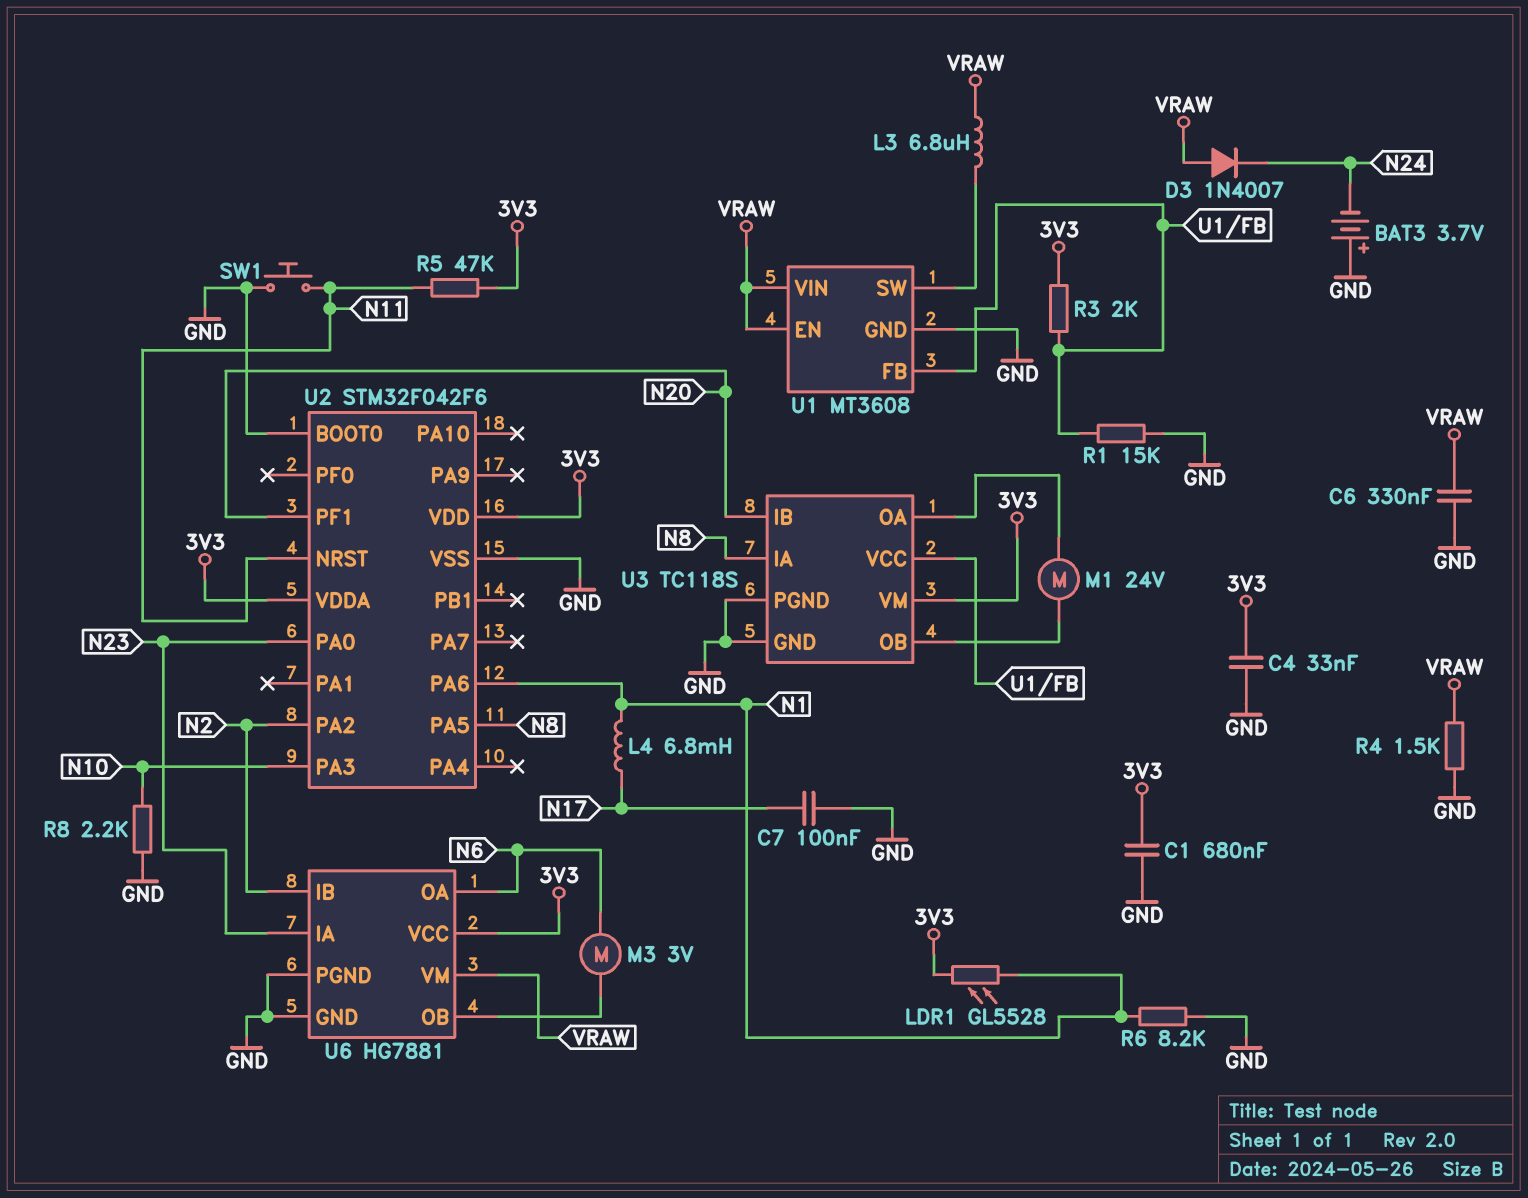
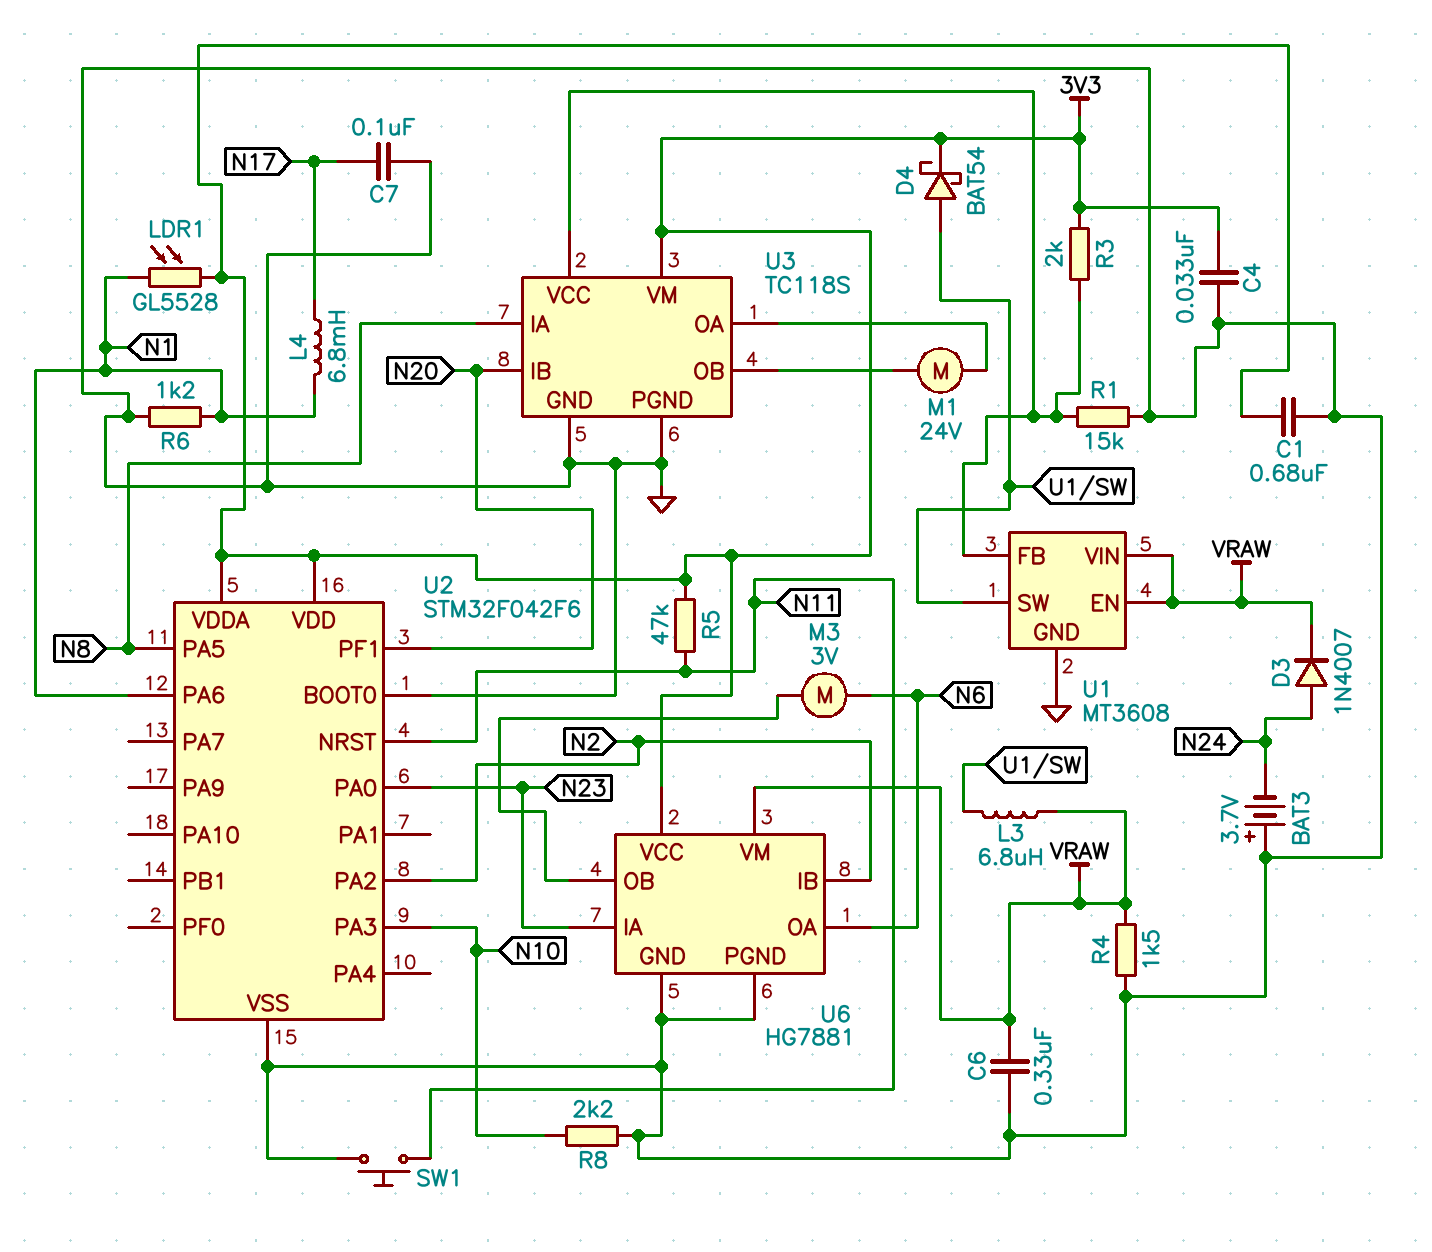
D3: diode 1N4007 (A VRAW, K N24) -> diode 1N4007 (A N24, K VRAW)
D4: none -> schottky BAT54 (A U1/SW, K 3V3)
R6: 8.2k (GND, N1) -> 1.2k (GND, N1)

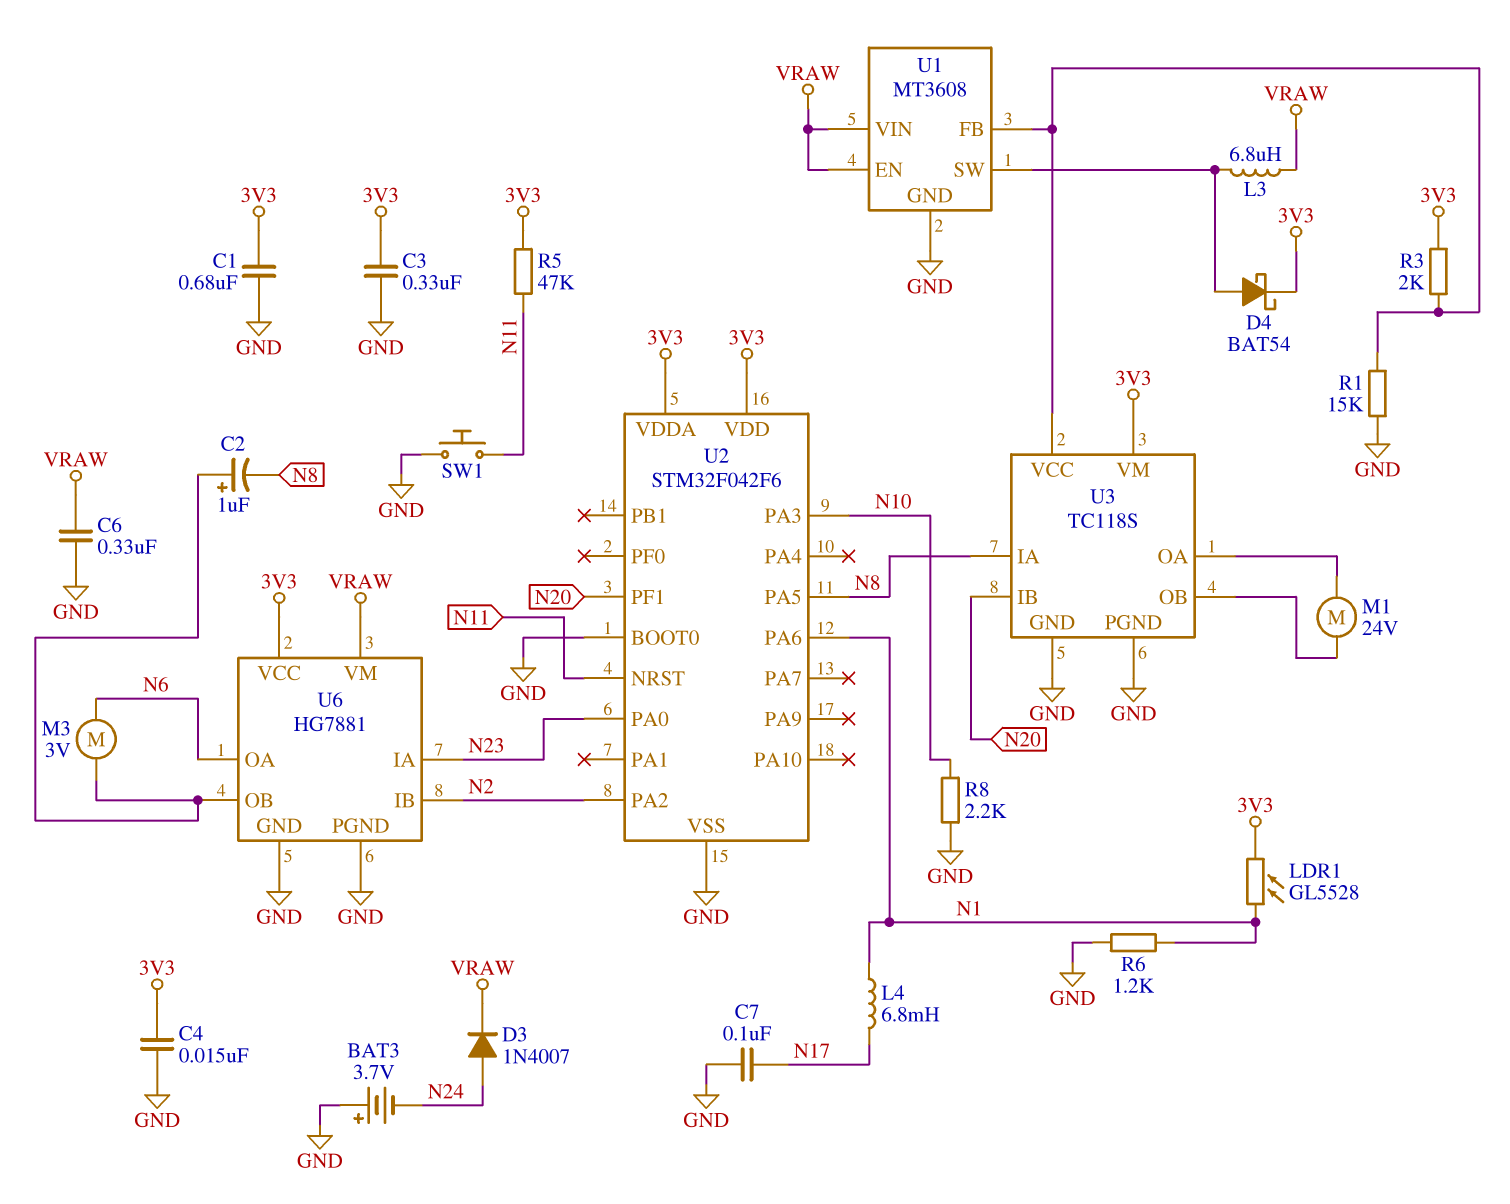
C2: none -> 1uF (plus U6/OB, minus N8)
C3: none -> 330nF (3V3, GND)
C4: 33nF (3V3, GND) -> 15nF (3V3, GND)
R4: 1.5k (GND, VRAW) -> none

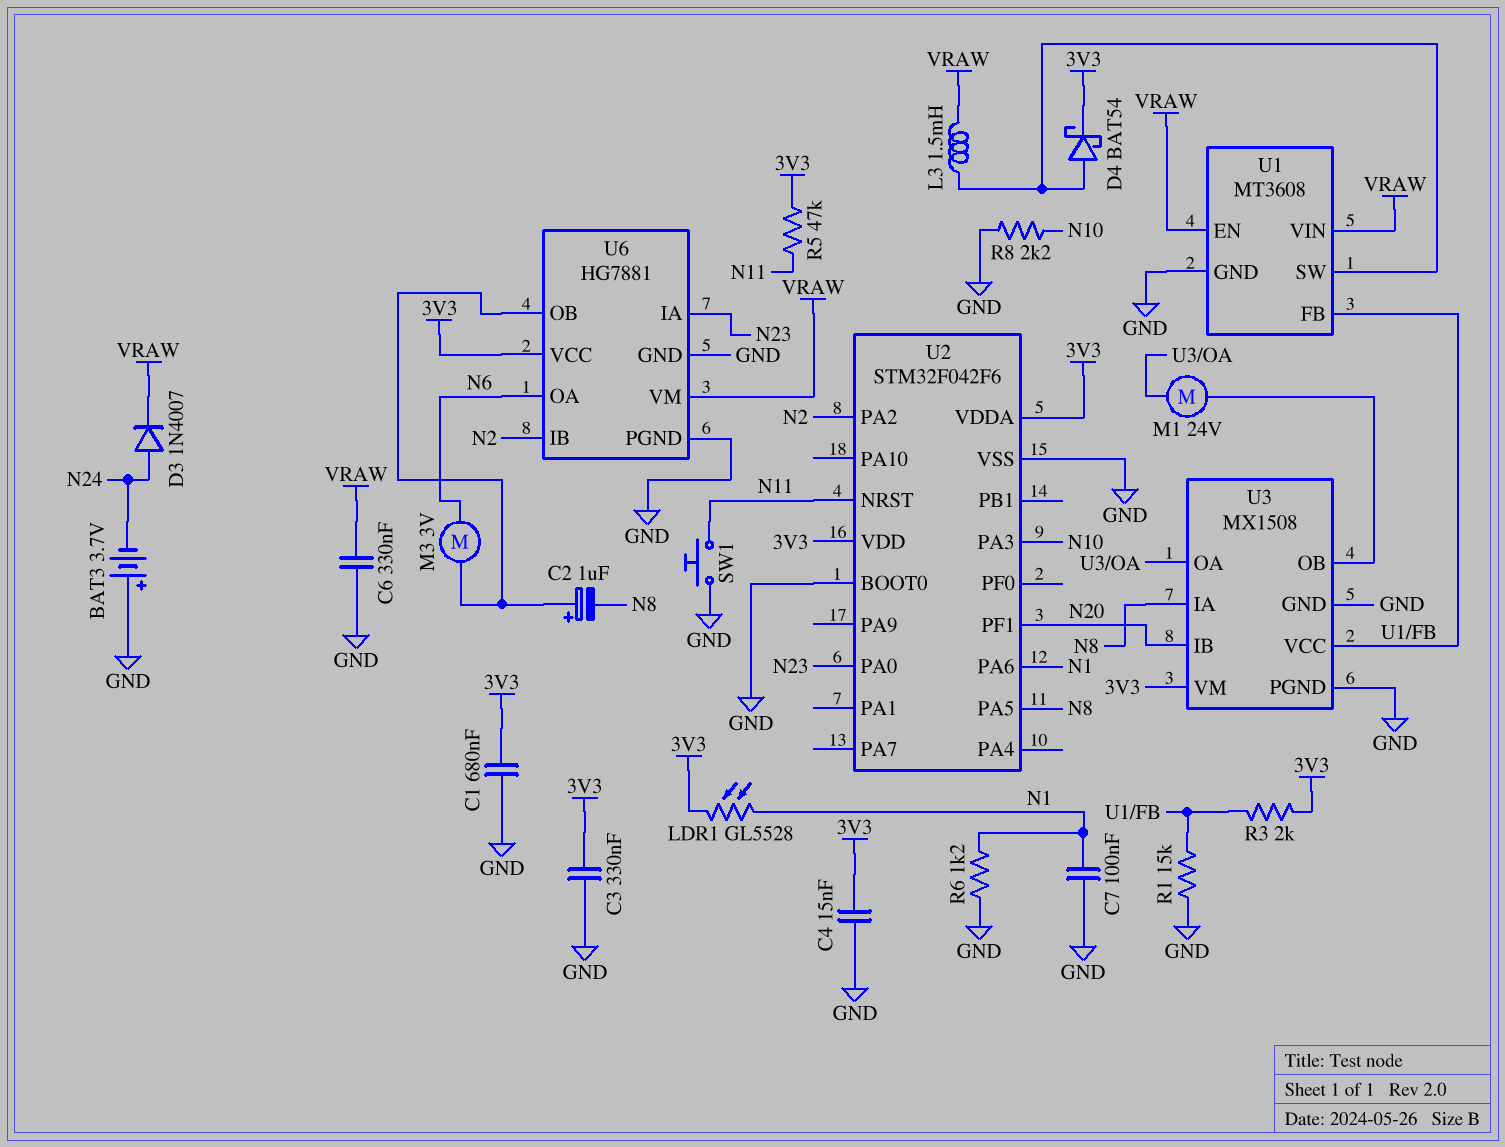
C7: 100nF (GND, N17) -> 100nF (GND, N1)
L3: 6.8uH (U1/SW, VRAW) -> 1.5mH (U1/SW, VRAW)
L4: 6.8mH (N1, N17) -> none
U3: TC118S -> MX1508

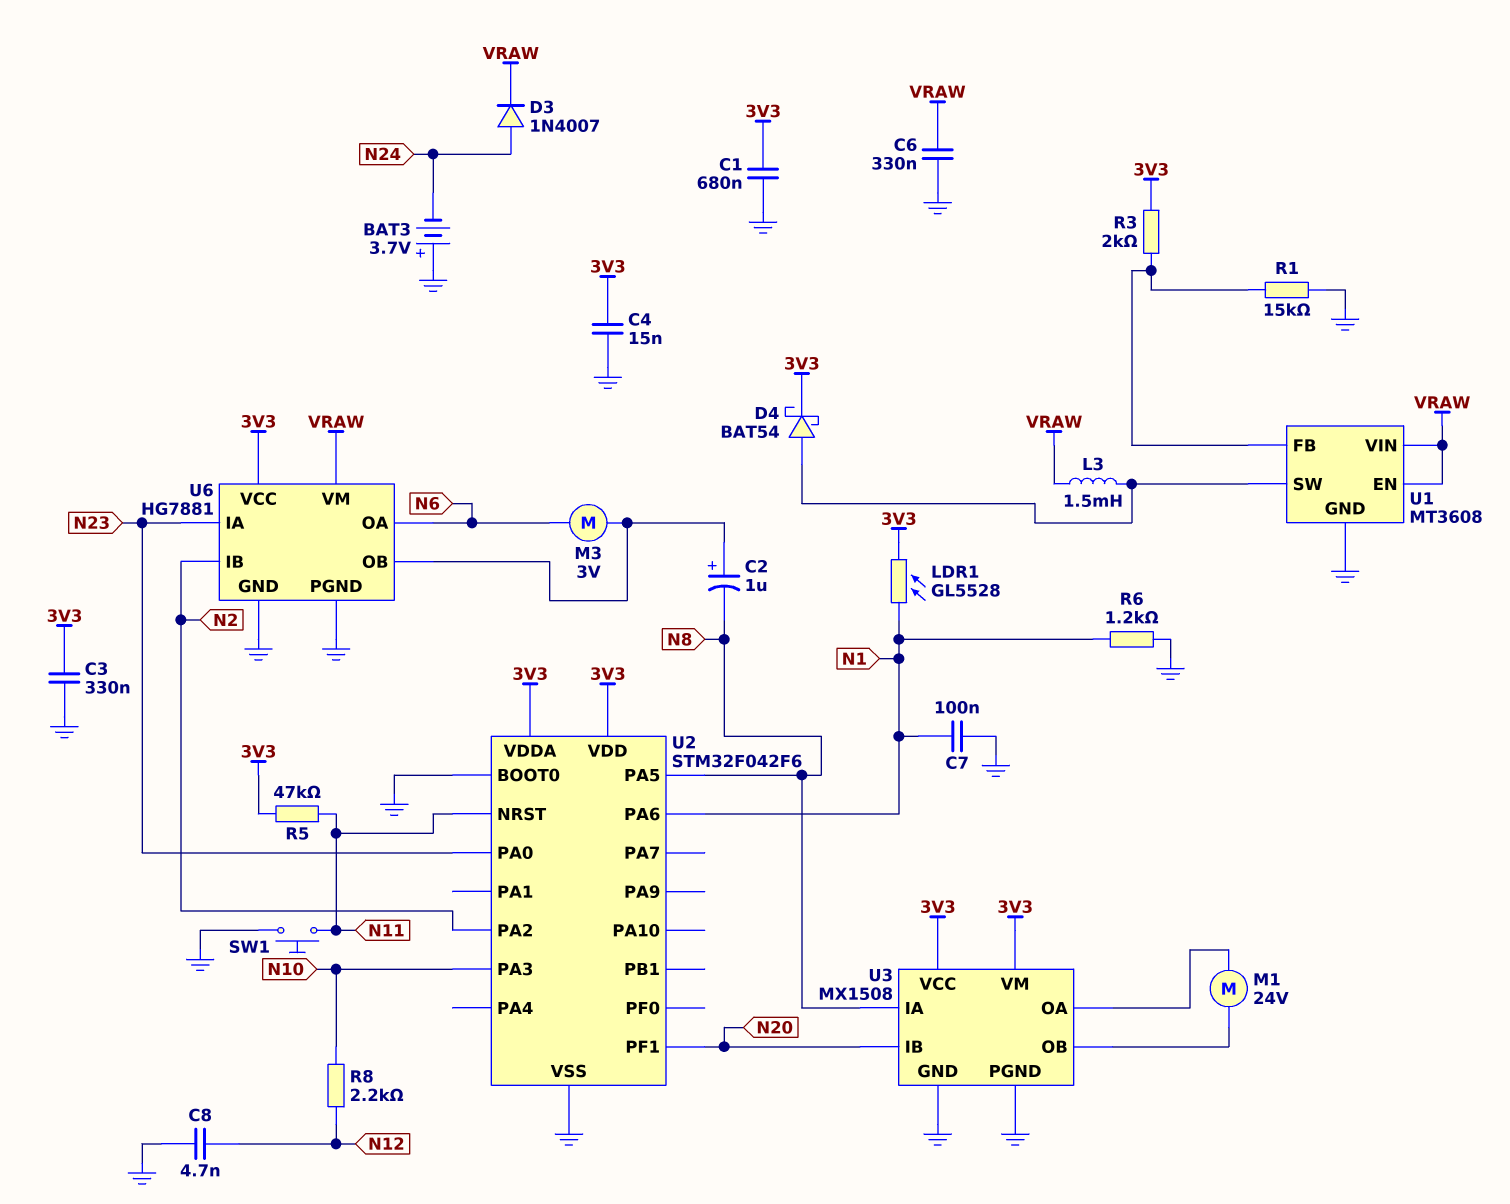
C8: none -> 4.7nF (GND, N12)
R8: 2.2k (GND, N10) -> 2.2k (N10, N12)
U3 pin VCC: U1/FB -> 3V3

